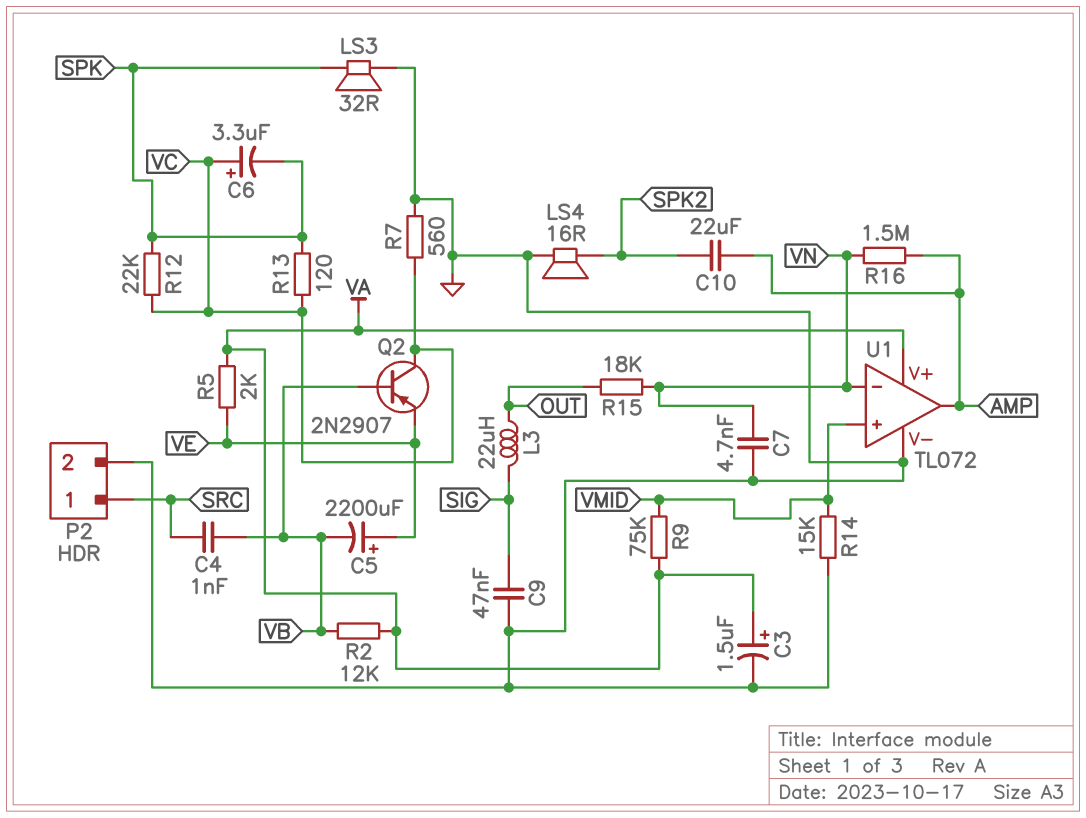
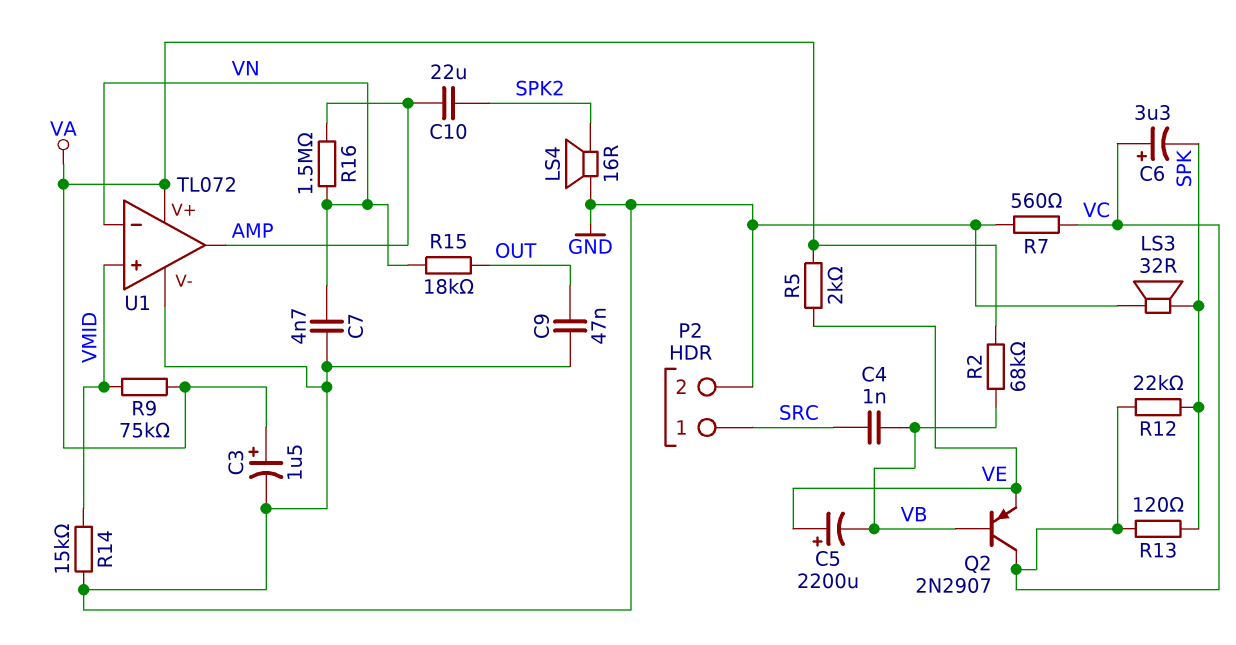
C9: 47nF (GND, SIG) -> 47nF (GND, OUT)
L3: 22uH (OUT, SIG) -> none
R2: 12k (VA, VB) -> 68k (VA, VB)

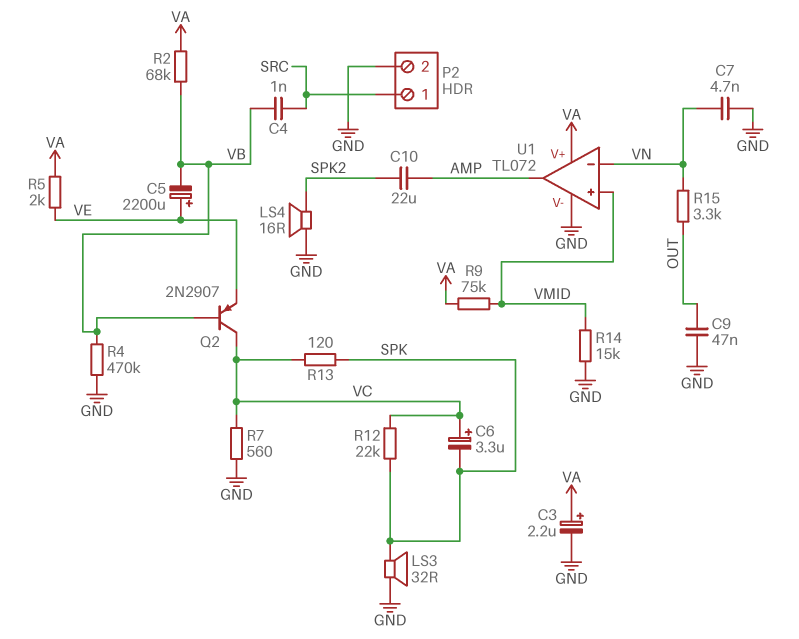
C3: 1.5uF (plus VA, minus GND) -> 2.2uF (plus VA, minus GND)
R4: none -> 470k (GND, VB)
R15: 18k (OUT, VN) -> 3.3k (OUT, VN)
R16: 1.5M (AMP, VN) -> none

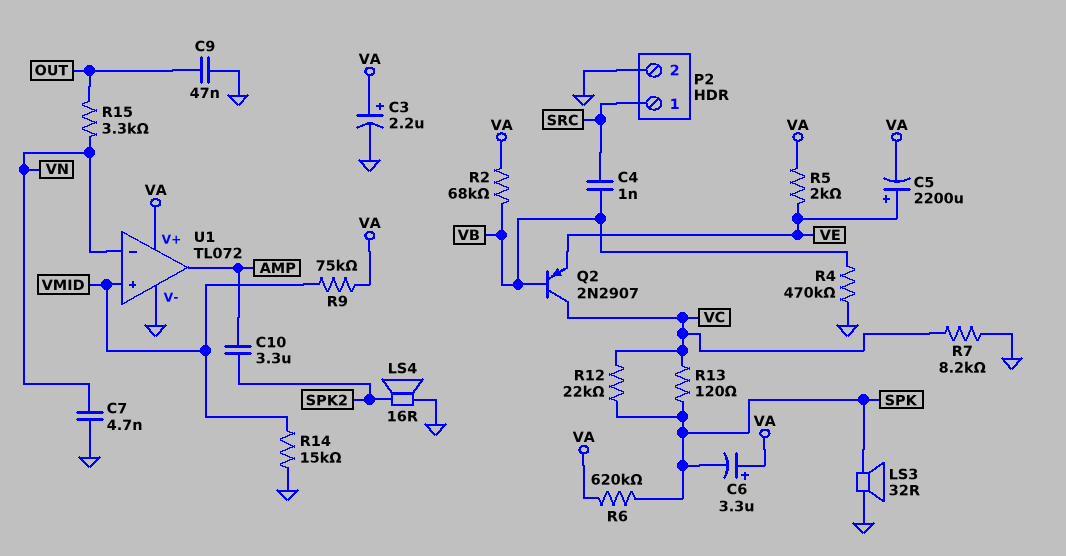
C5: 2200uF (plus VE, minus VB) -> 2200uF (plus VE, minus VA)
C6: 3.3uF (plus VC, minus SPK) -> 3.3uF (plus VA, minus SPK)
C10: 22uF (AMP, SPK2) -> 3.3uF (AMP, SPK2)
R6: none -> 620k (SPK, VA)
R7: 560 (GND, VC) -> 8.2k (GND, VC)

